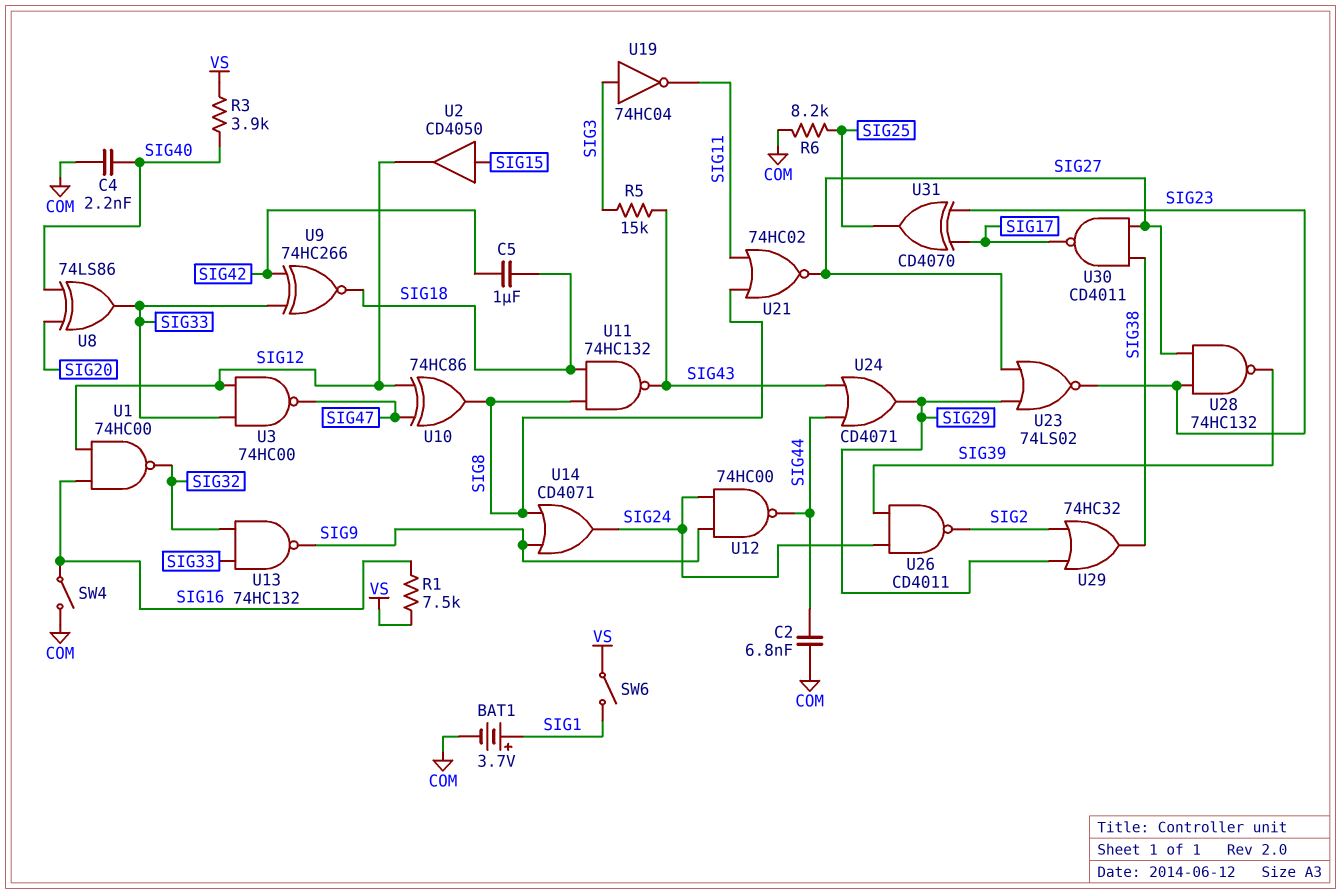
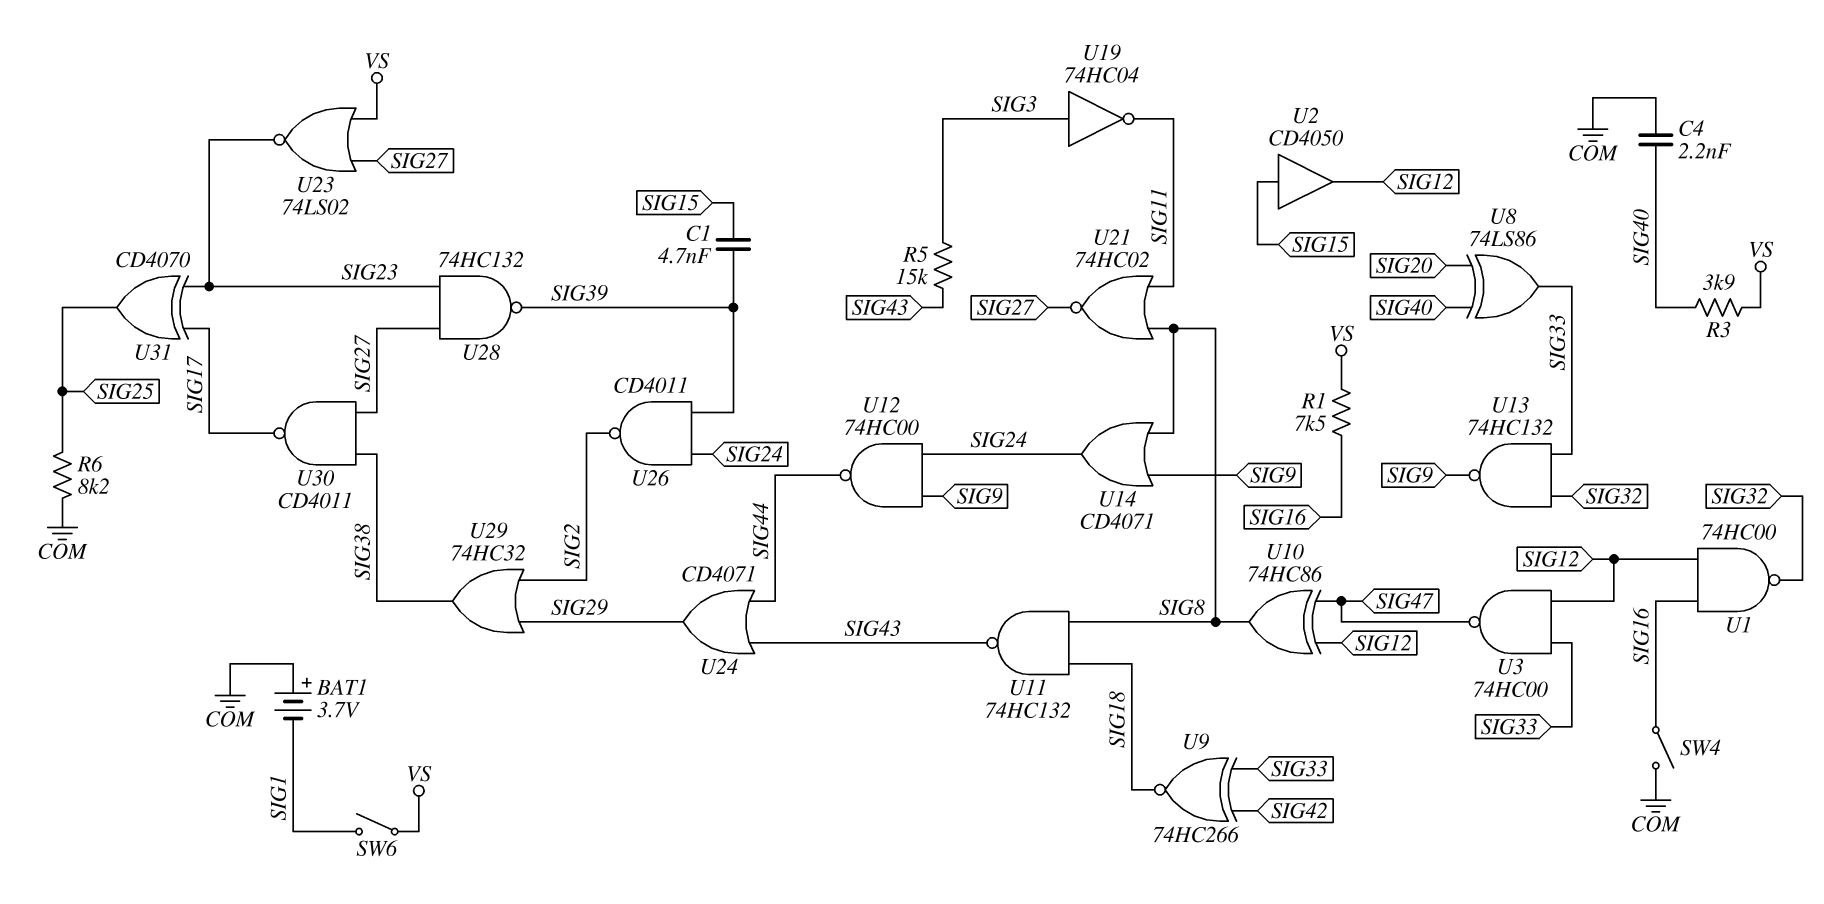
BAT1: 3.7V (plus SIG1, minus COM) -> 3.7V (plus COM, minus SIG1)
C1: none -> 4.7nF (SIG15, SIG39)
C2: 6.8nF (COM, SIG44) -> none
C5: 1uF (SIG18, SIG42) -> none
U23: NOR 74LS02 (in SIG27, in SIG29, out SIG23) -> NOR 74LS02 (in SIG27, in VS, out SIG23)

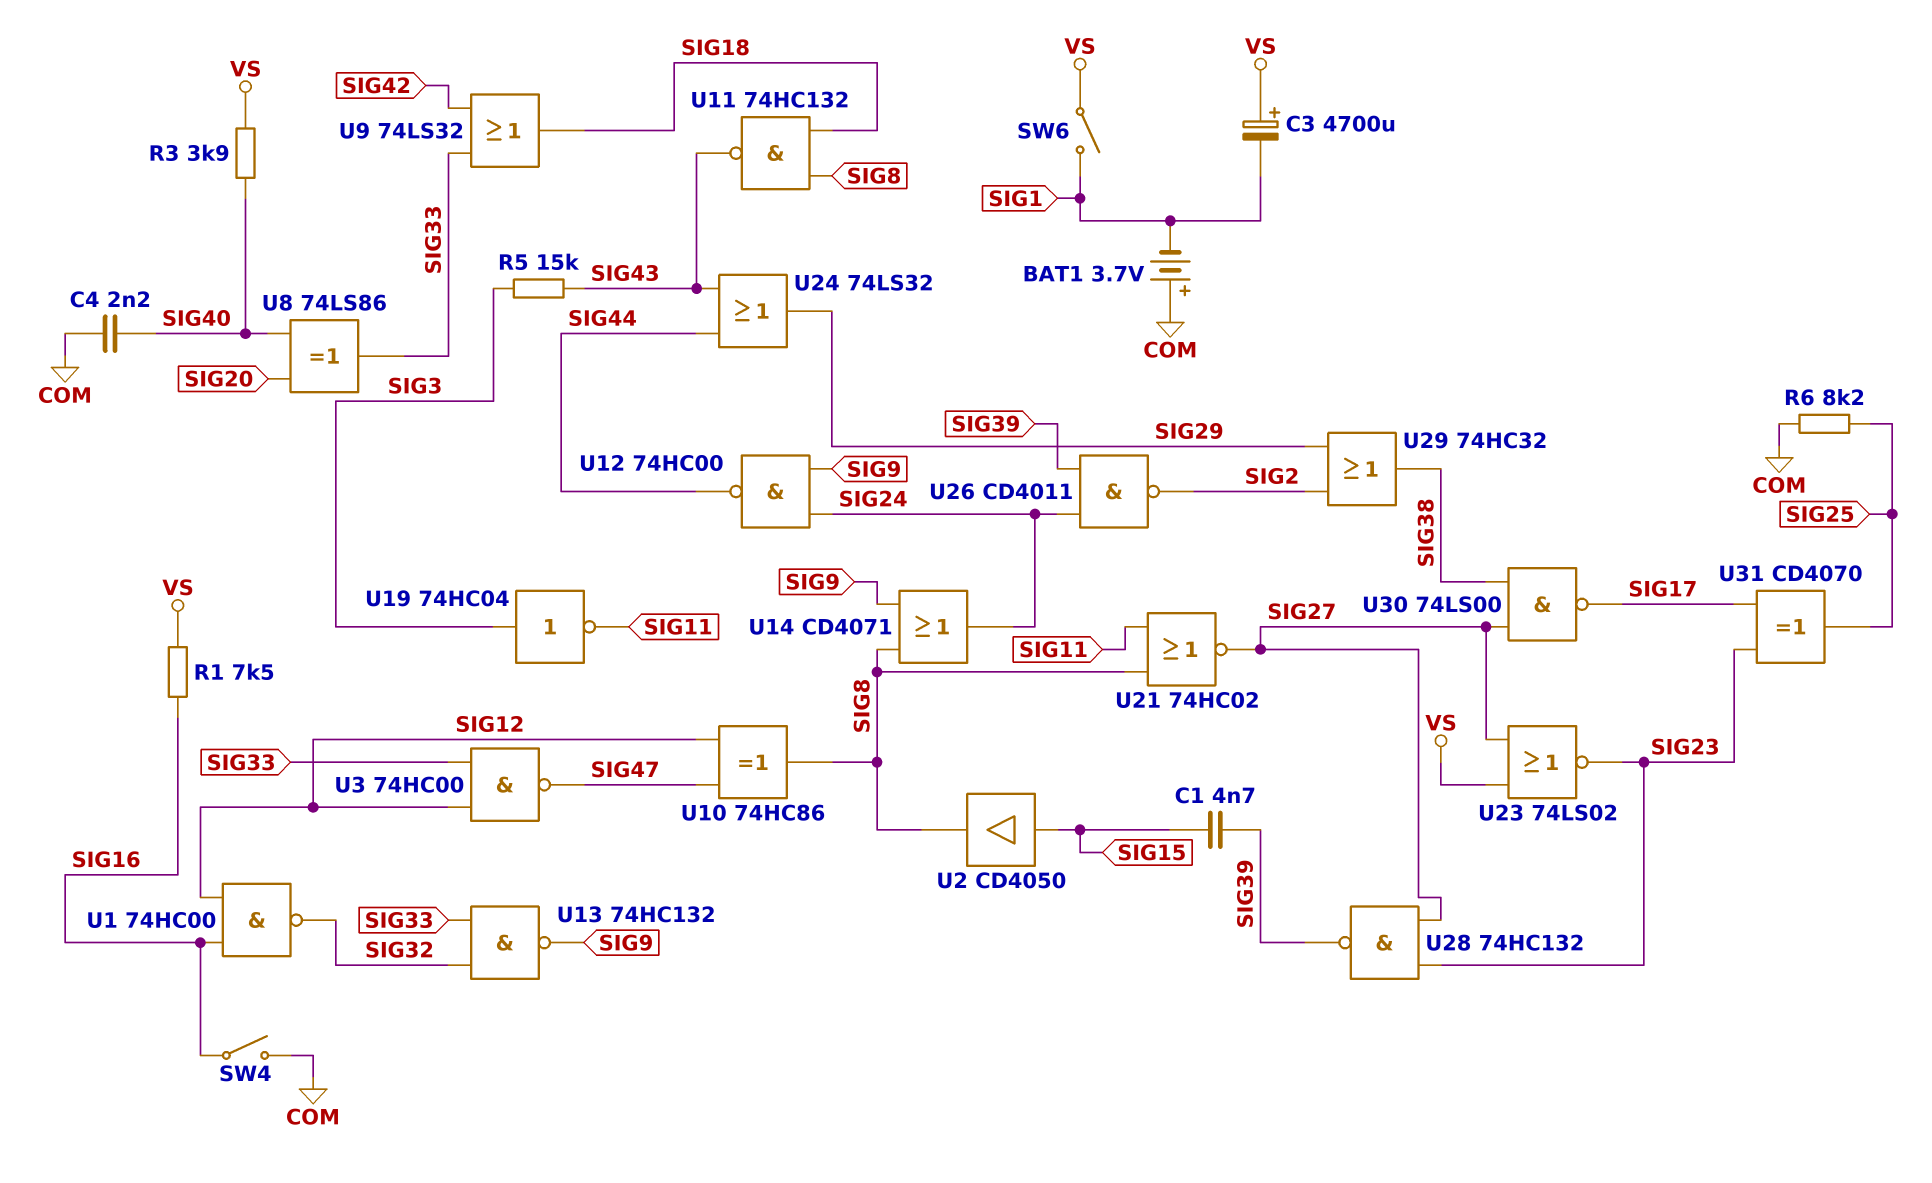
C3: none -> 4700uF (plus VS, minus SIG1)
U2: buffer CD4050 (in SIG15, out SIG12) -> buffer CD4050 (in SIG15, out SIG8)
U9: XNOR 74HC266 (in SIG33, in SIG42, out SIG18) -> OR 74LS32 (in SIG33, in SIG42, out SIG18)
U24: OR CD4071 (in SIG43, in SIG44, out SIG29) -> OR 74LS32 (in SIG43, in SIG44, out SIG29)
U30: NAND CD4011 (in SIG27, in SIG38, out SIG17) -> NAND 74LS00 (in SIG27, in SIG38, out SIG17)

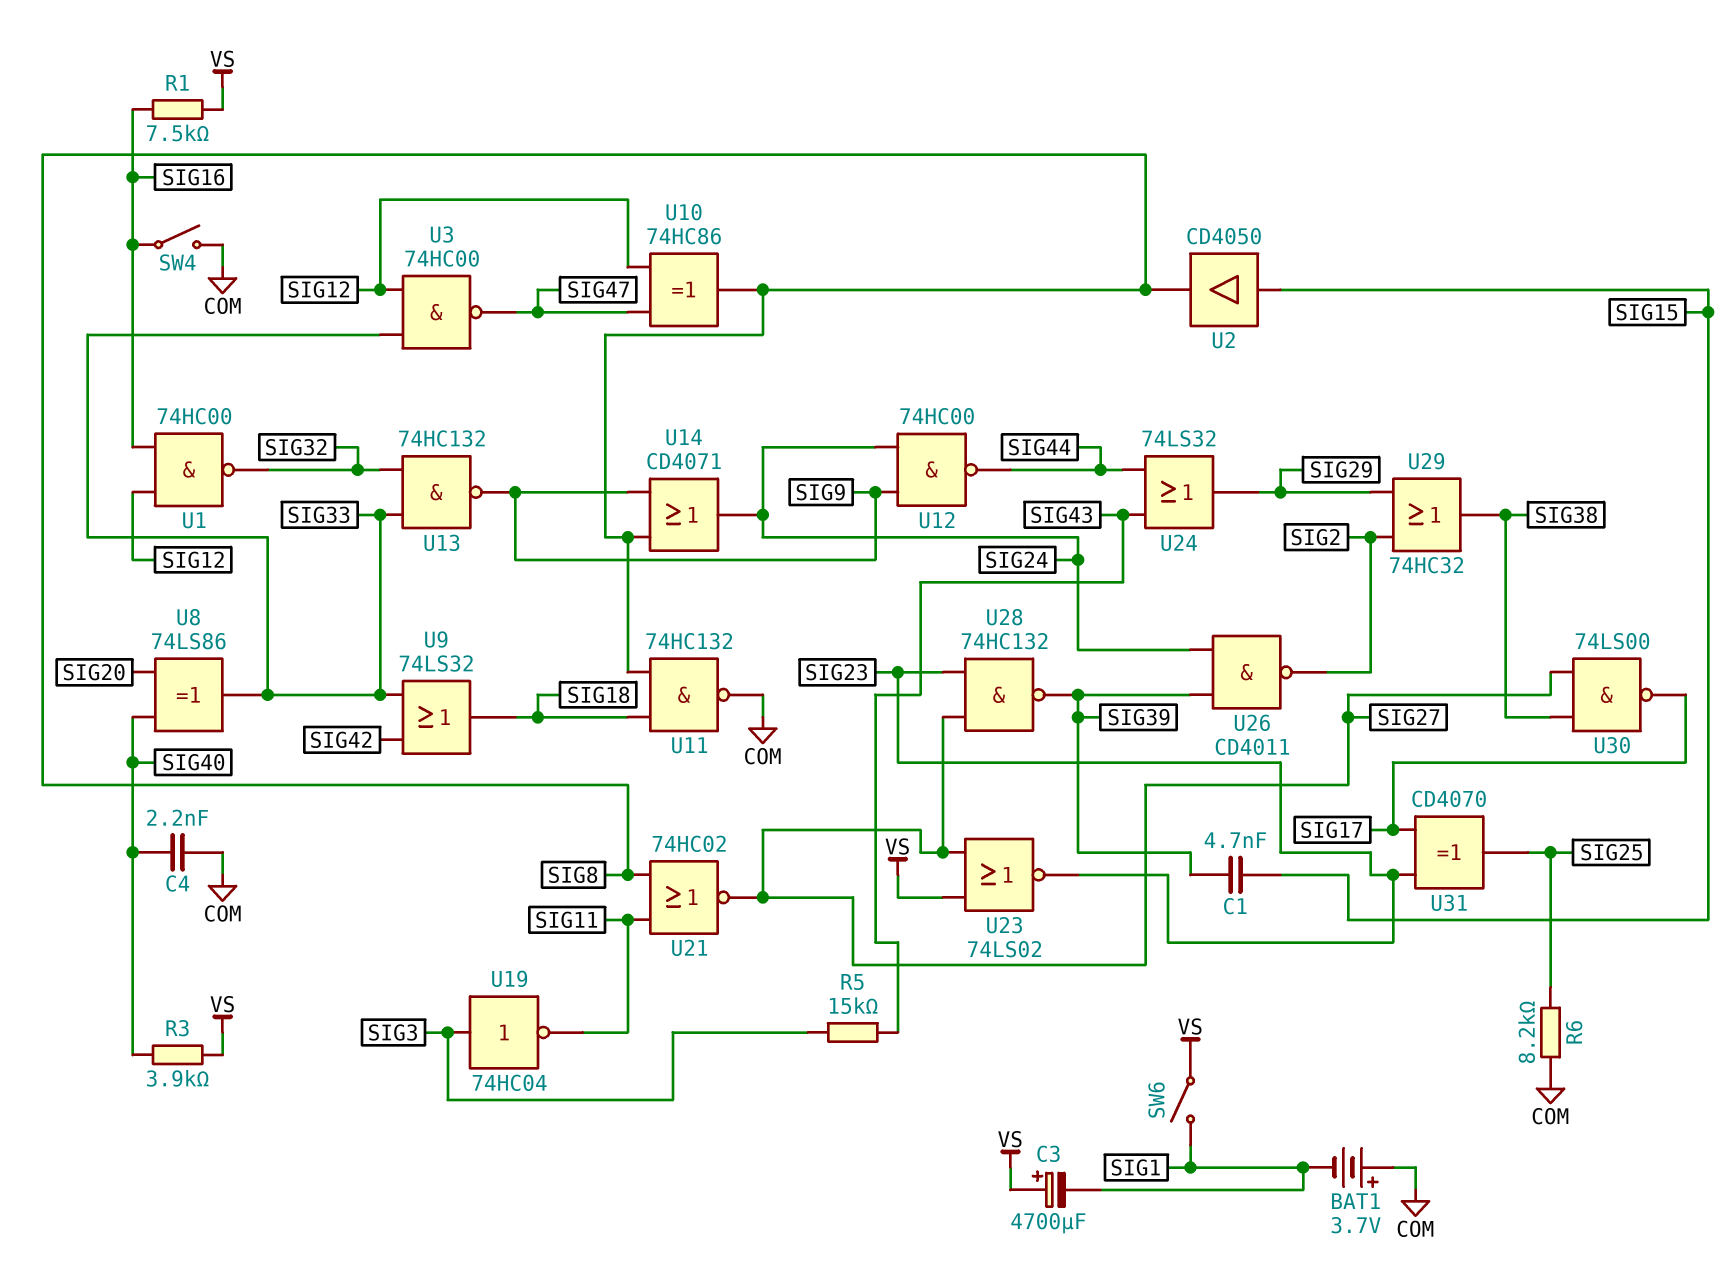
U11: NAND 74HC132 (in SIG8, in SIG18, out SIG43) -> NAND 74HC132 (in SIG8, in SIG18, out COM)

